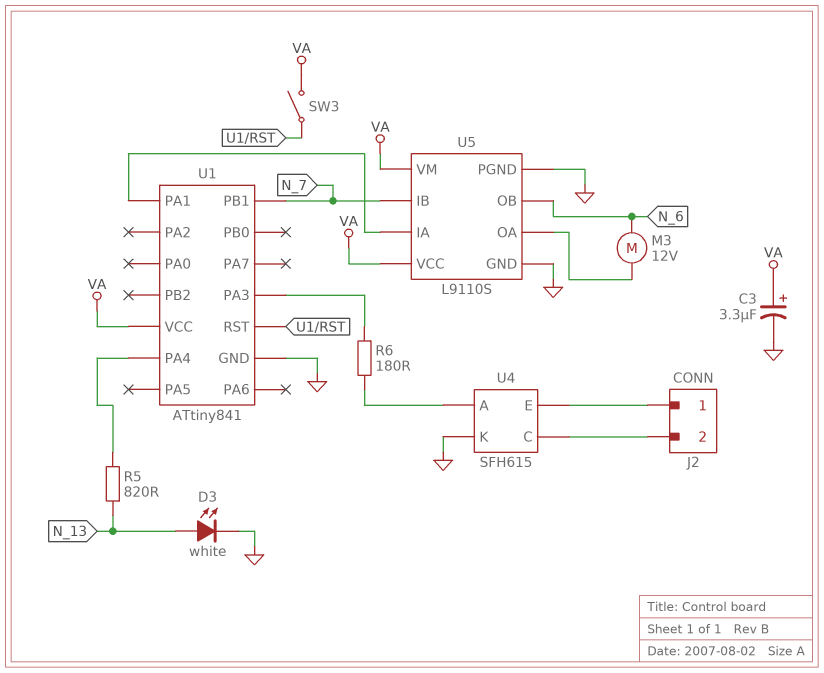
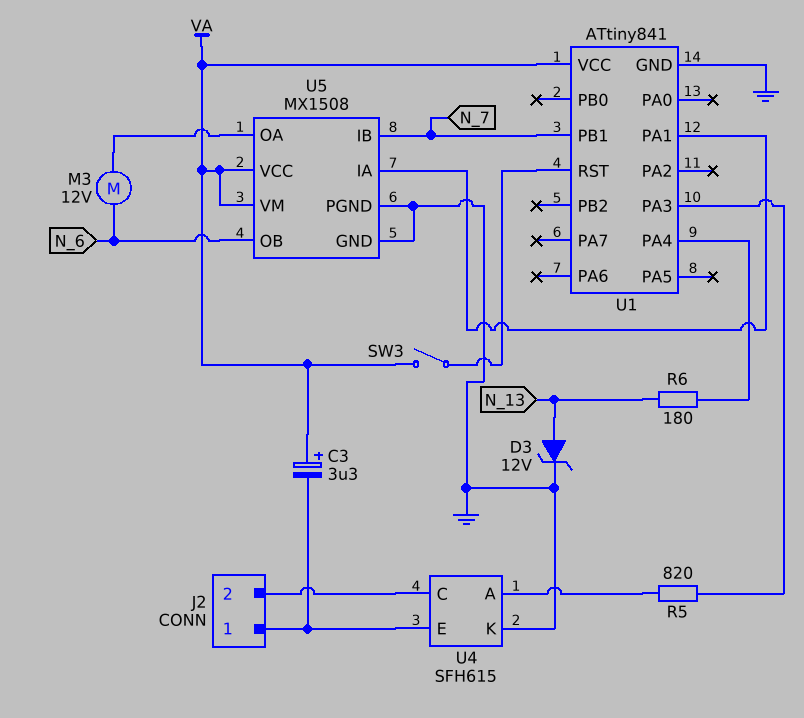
C3: 3.3uF (plus VA, minus GND) -> 3.3uF (plus VA, minus J2/1)
D3: LED white (A N_13, K GND) -> zener 12V (A N_13, K GND)
R5: 820 (N_13, U1/PA4) -> 820 (U1/PA3, U4/A)
R6: 180 (U1/PA3, U4/A) -> 180 (N_13, U1/PA4)
U5: L9110S -> MX1508

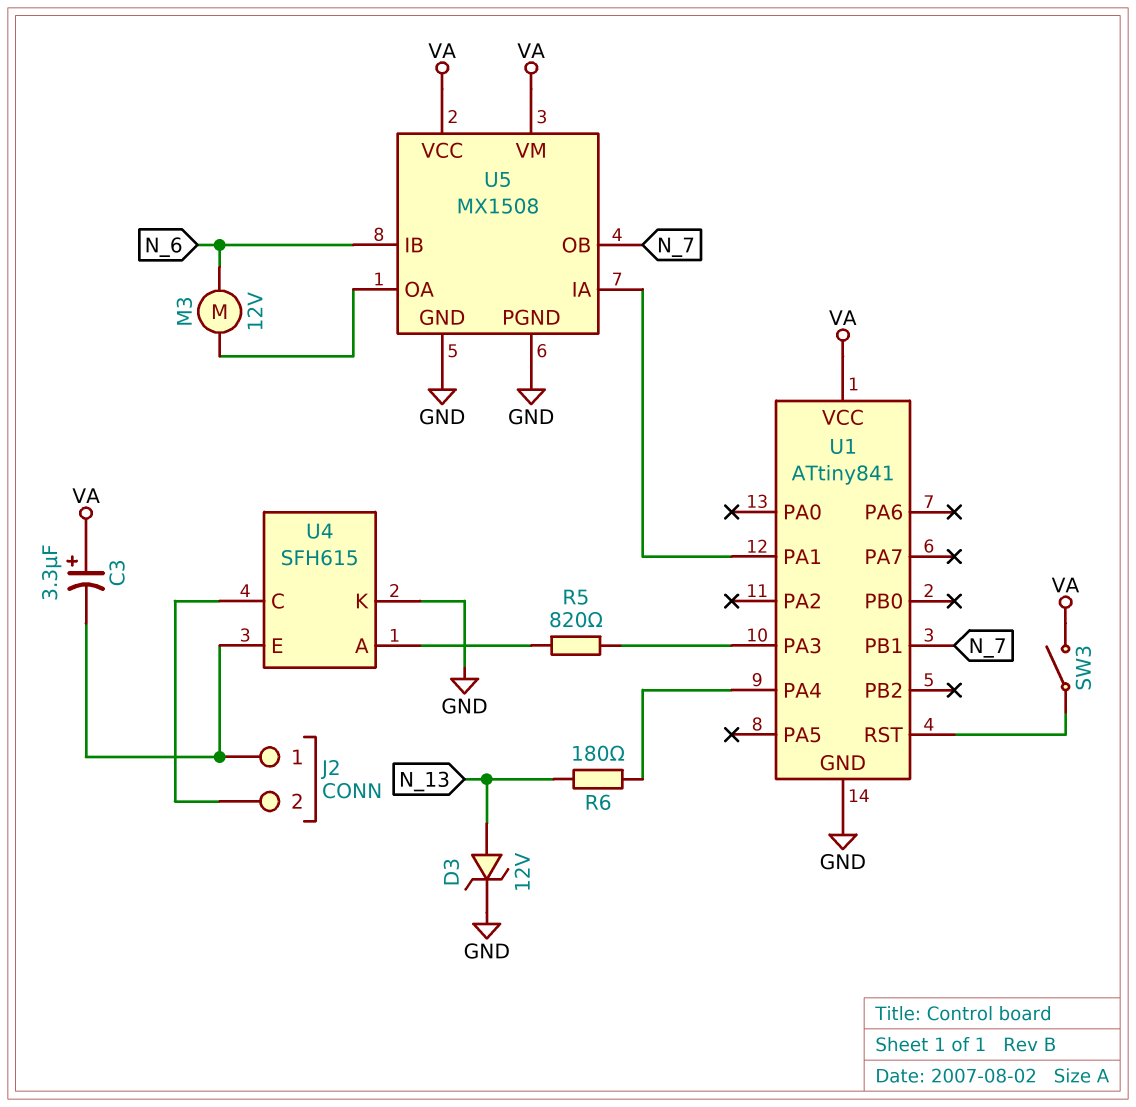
U5 pin IB: N_7 -> N_6
U5 pin OB: N_6 -> N_7

